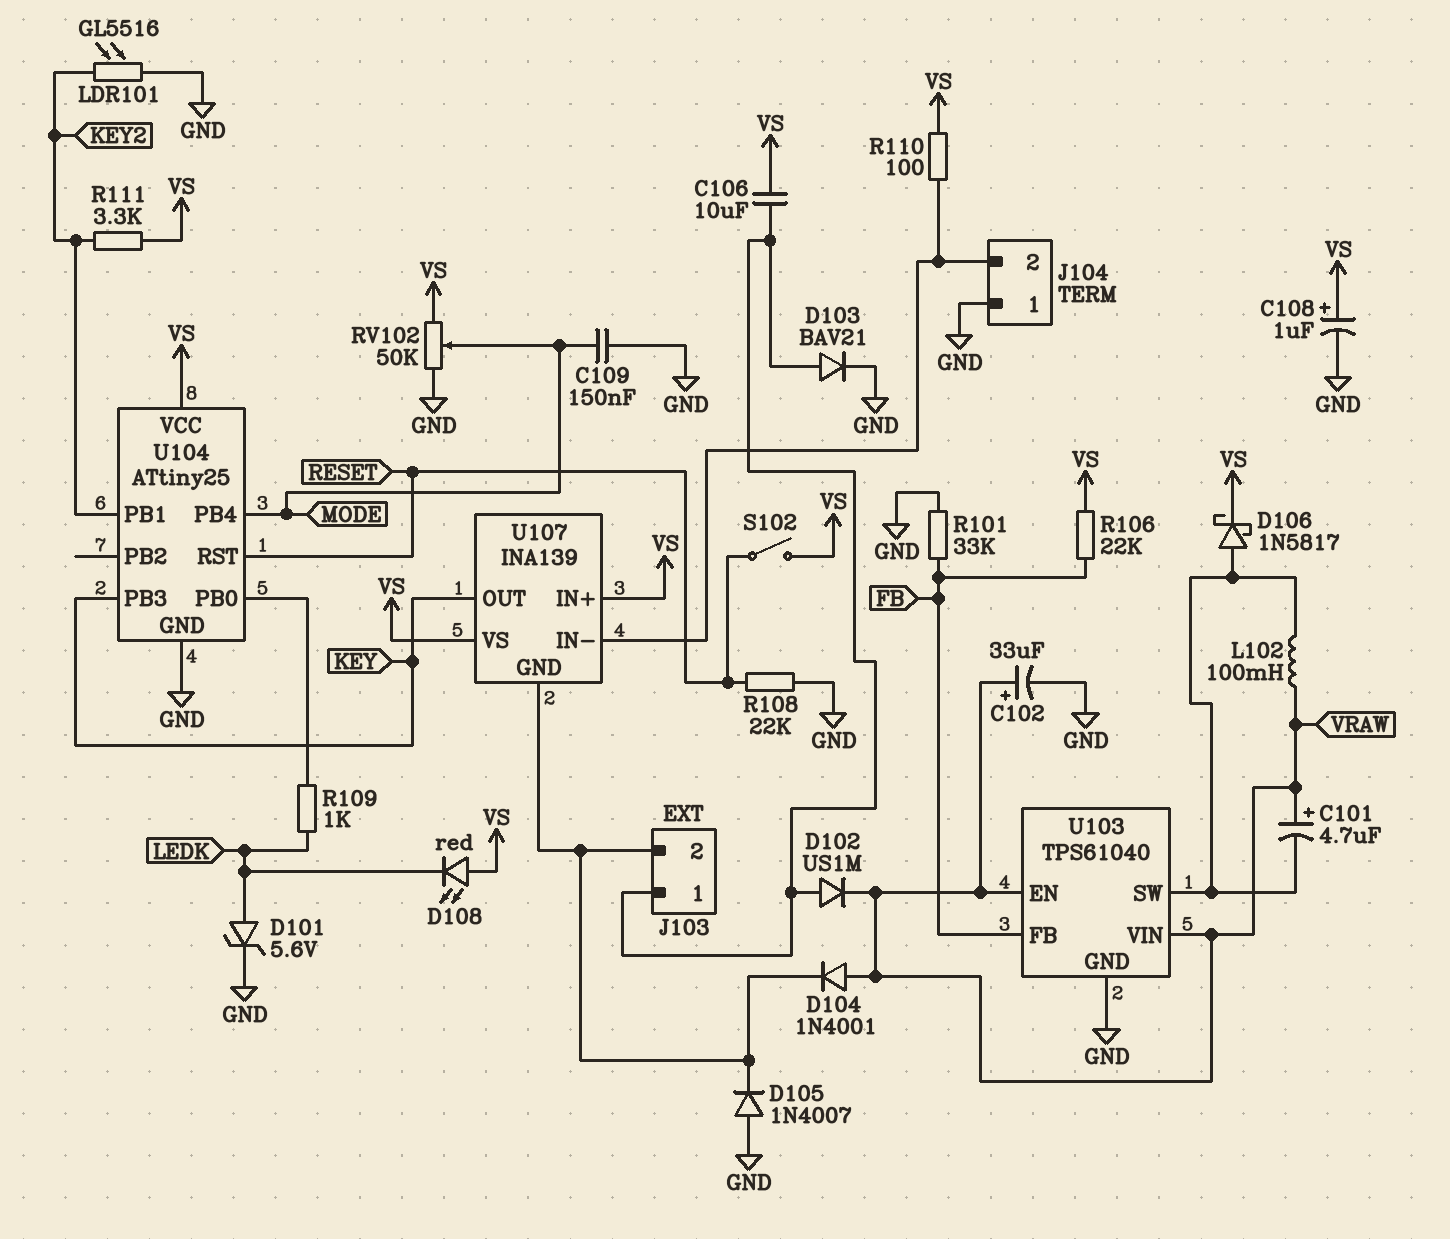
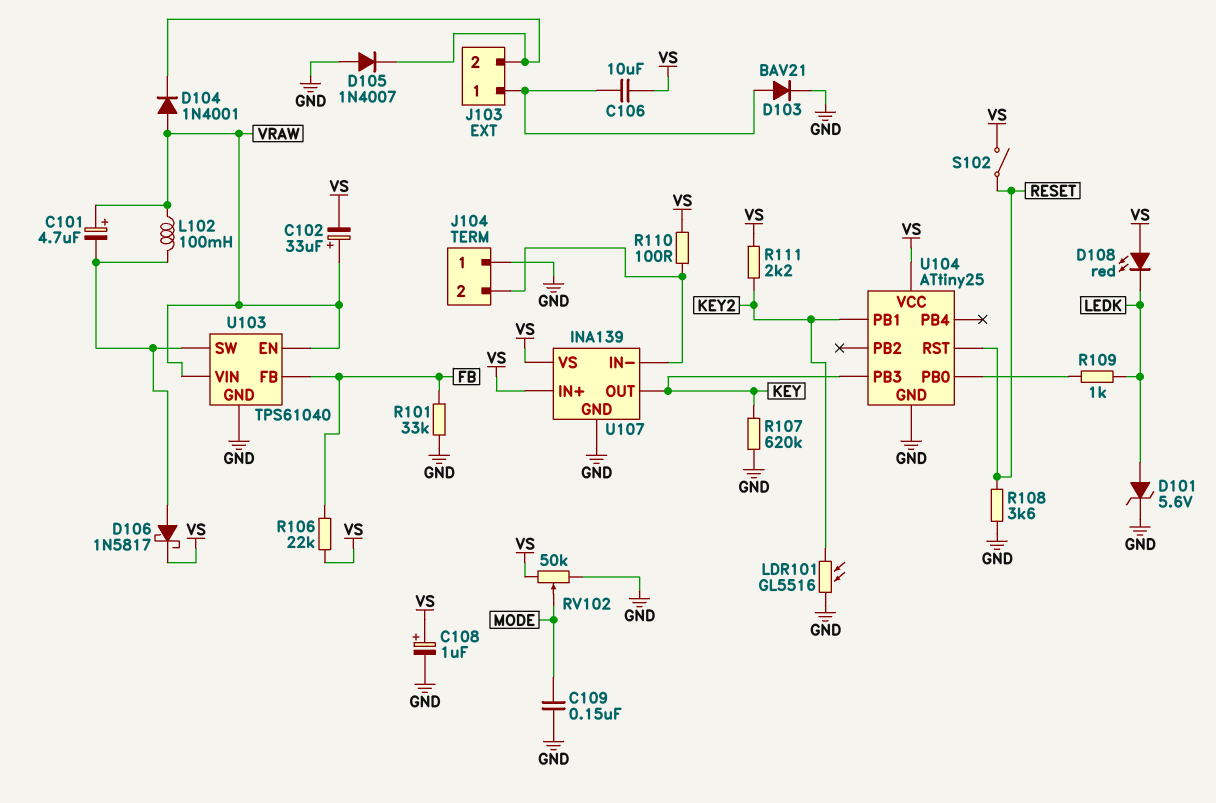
C102: 33uF (plus VRAW, minus GND) -> 33uF (plus VRAW, minus VS)
D102: diode US1M (A J103/1, K VRAW) -> none
R107: none -> 620k (GND, KEY)
R108: 22k (GND, RESET) -> 3.6k (GND, RESET)
R111: 3.3k (KEY2, VS) -> 2.2k (KEY2, VS)
U104 pin PB4: MODE -> none
U107 pin GND: J103/2 -> GND

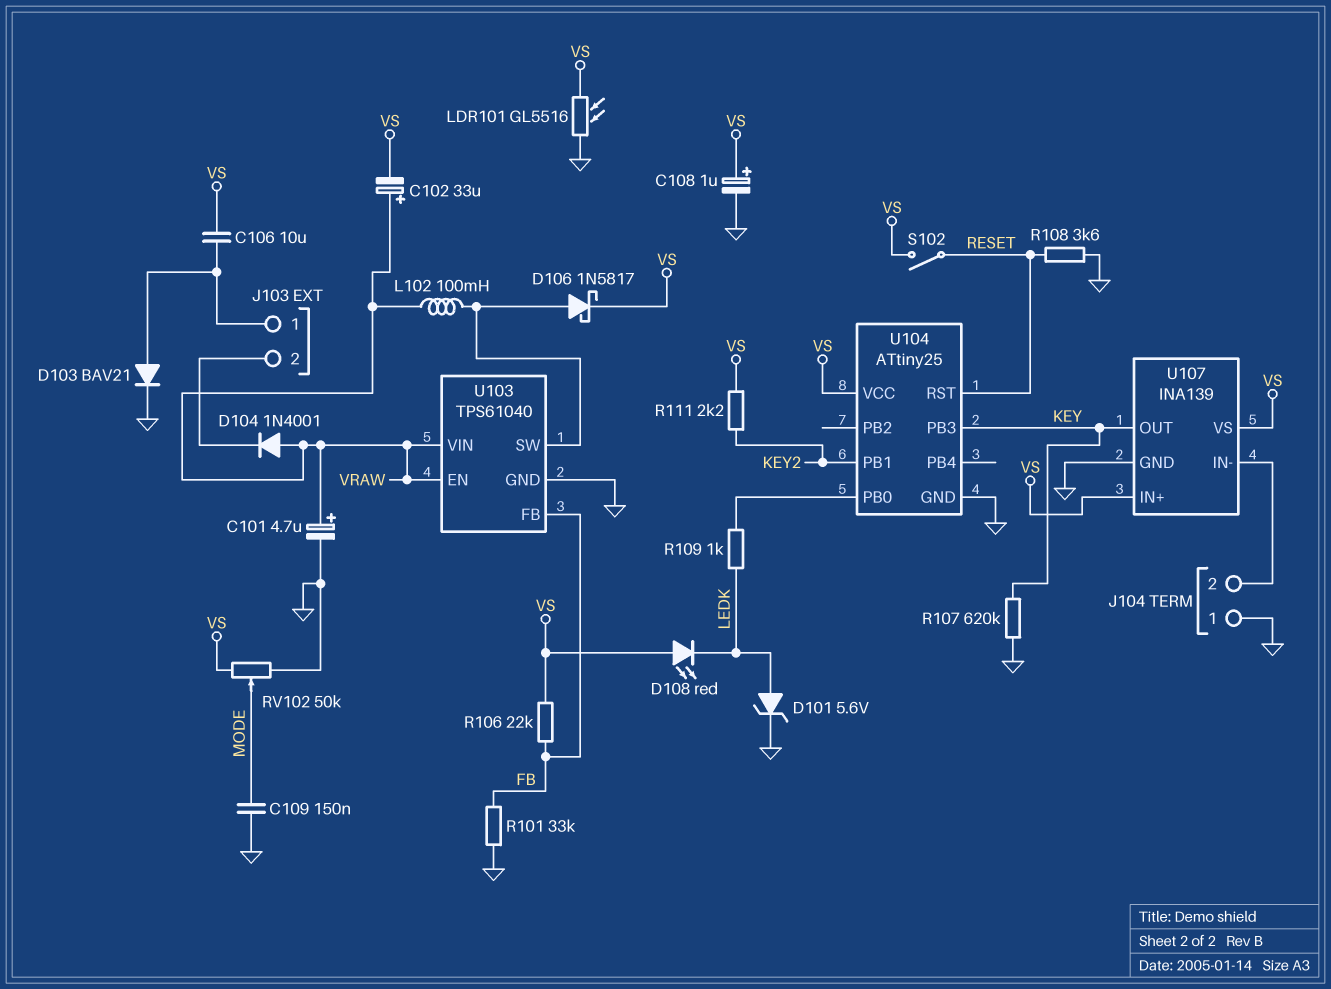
C101: 4.7uF (plus VRAW, minus U103/SW) -> 4.7uF (plus VRAW, minus GND)
D105: diode 1N4007 (A GND, K J103/2) -> none
LDR101: GL5516 (GND, KEY2) -> GL5516 (GND, VS)
R110: 100 (J104/2, VS) -> none

